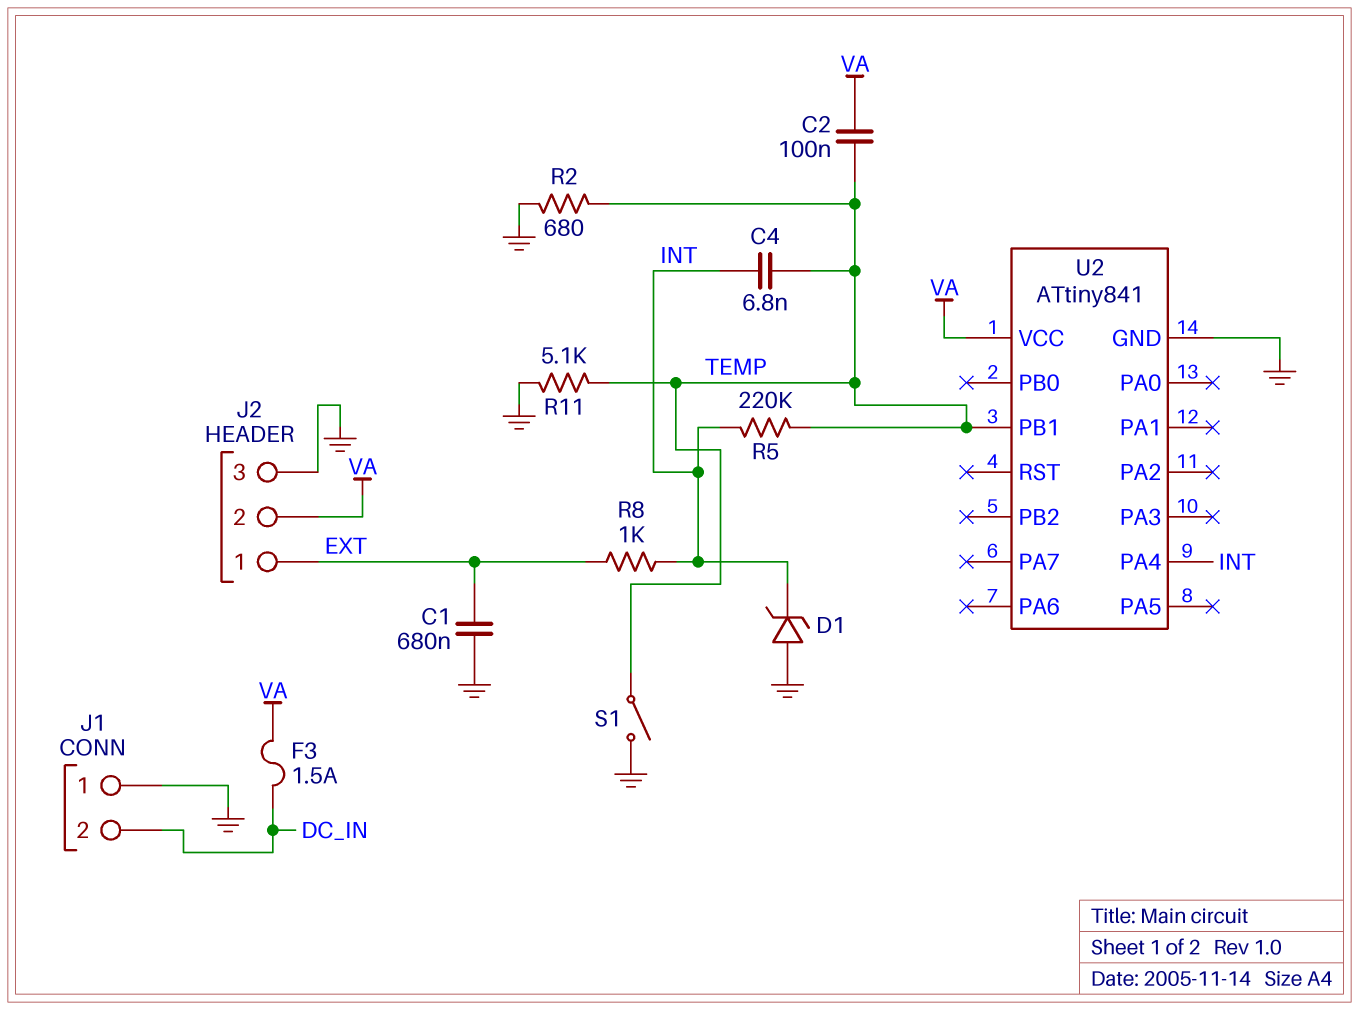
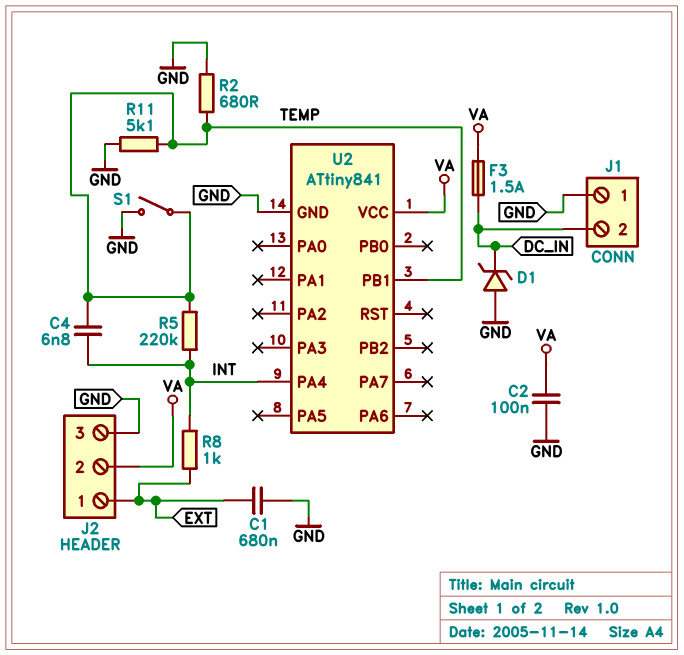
C2: 100nF (TEMP, VA) -> 100nF (GND, VA)
D1: zener (A GND, K INT) -> zener (A GND, K DC_IN)

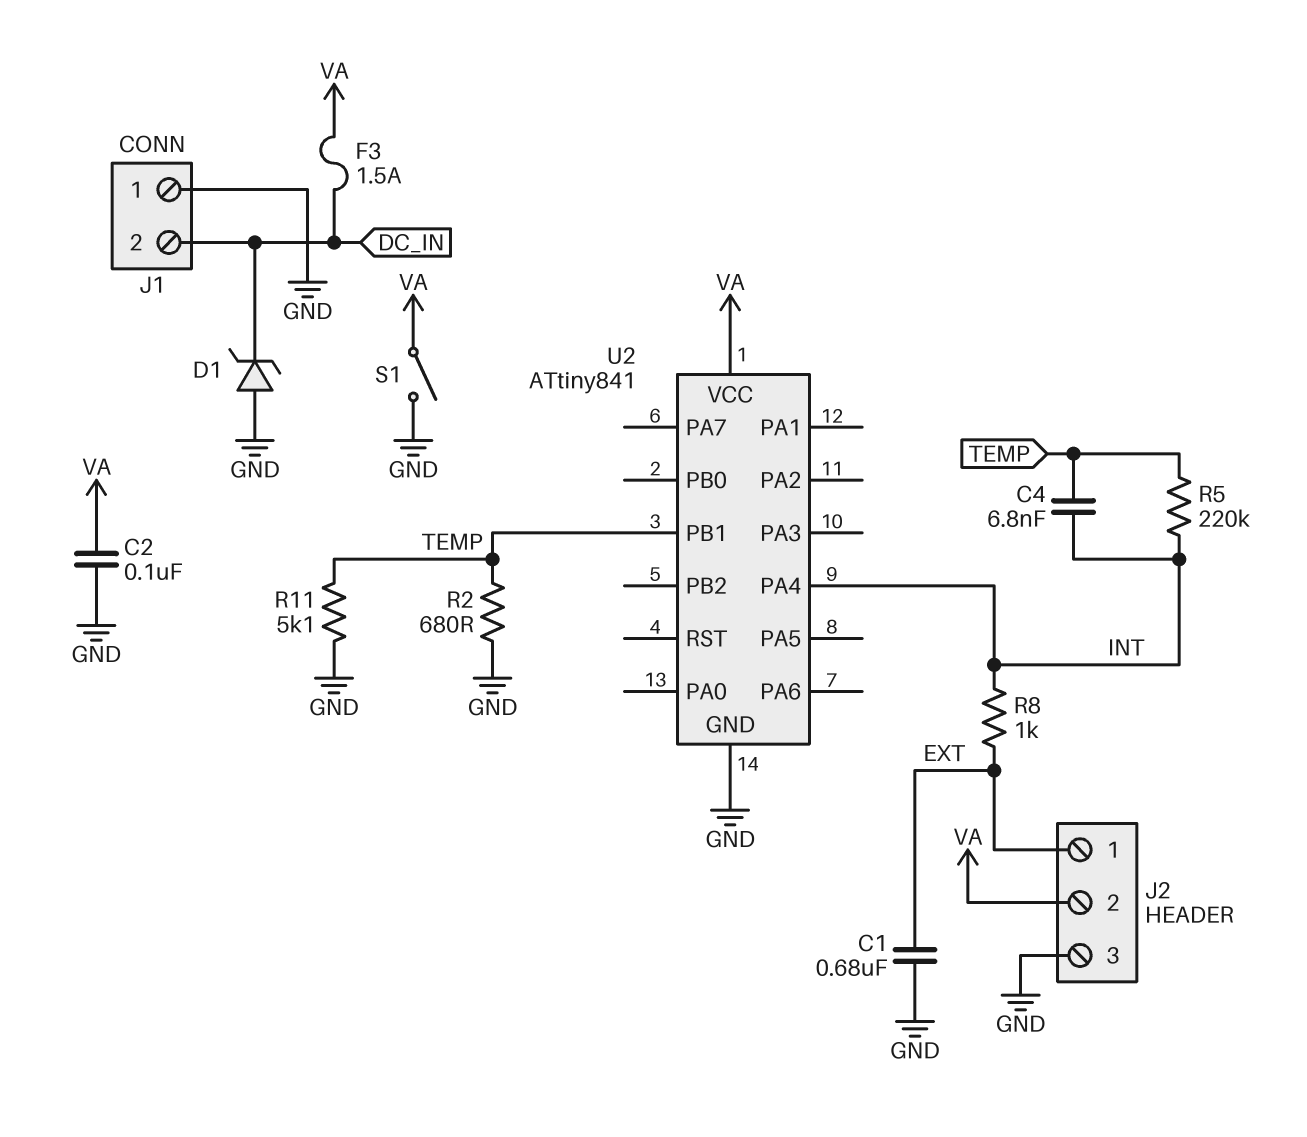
S1: switch (GND, TEMP) -> switch (GND, VA)

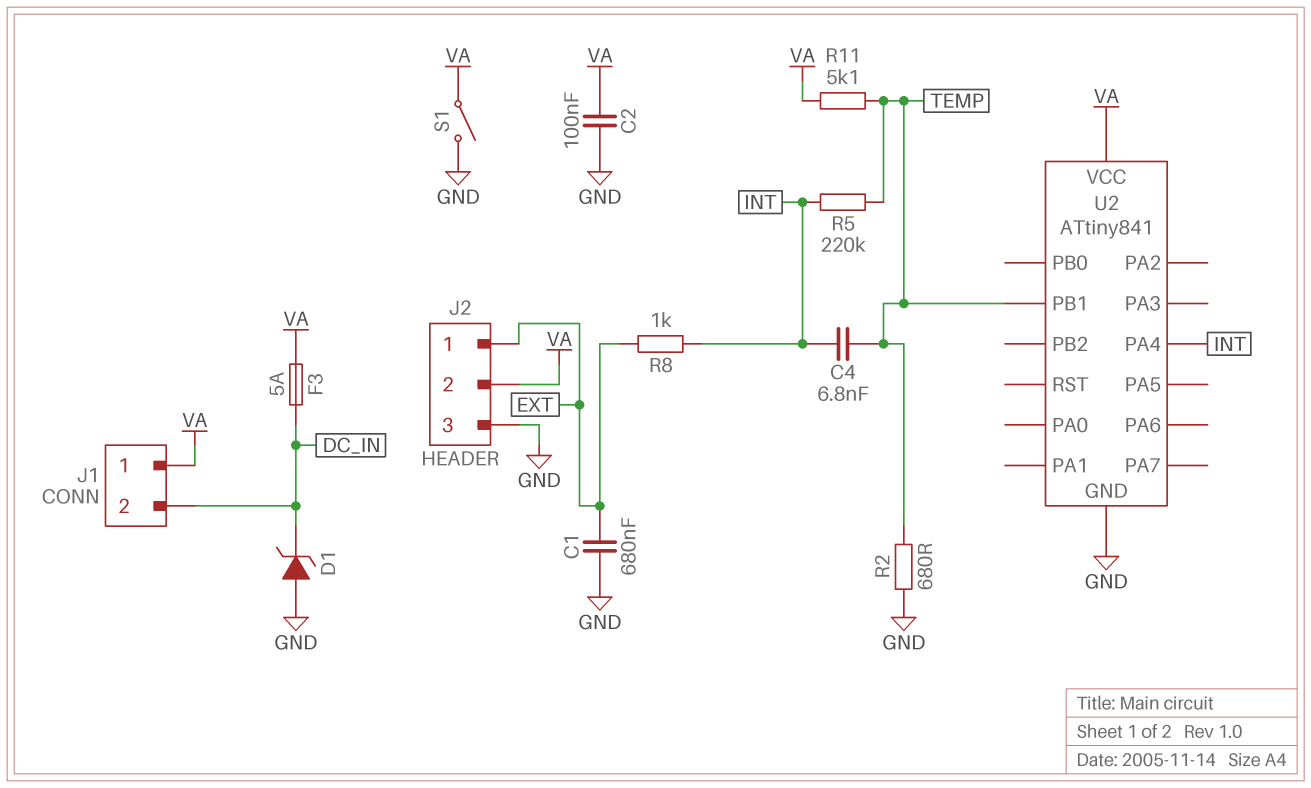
F3: 1.5A (DC_IN, VA) -> 5A (DC_IN, VA)
J1 pin 1: GND -> VA
R11: 5.1k (GND, TEMP) -> 5.1k (TEMP, VA)

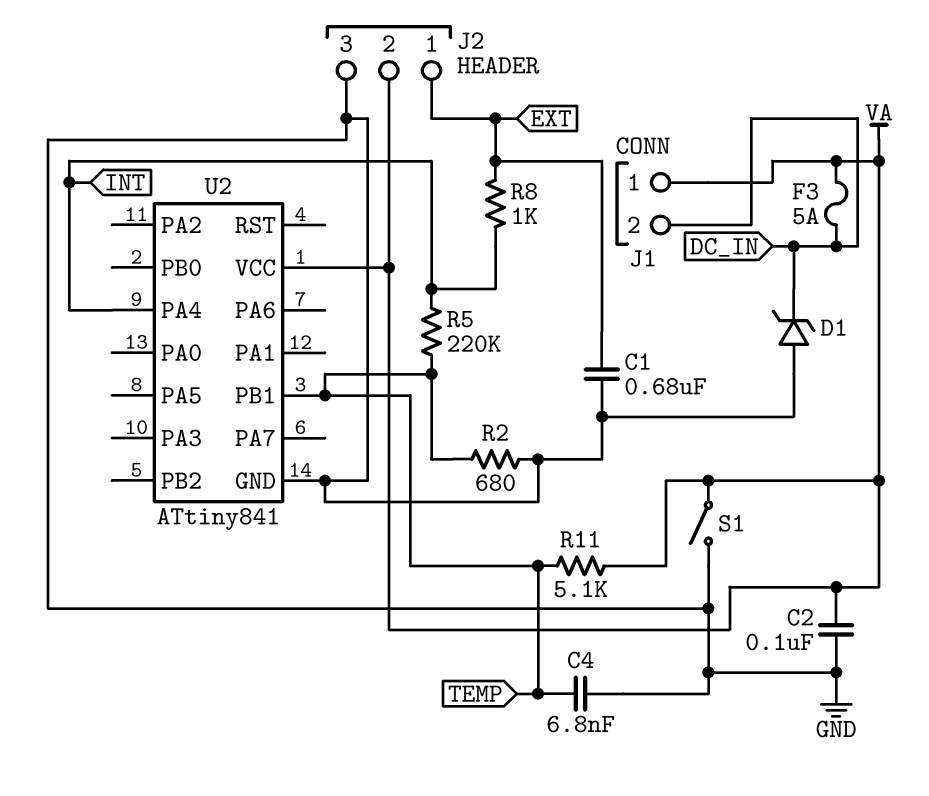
C4: 6.8nF (INT, TEMP) -> 6.8nF (GND, TEMP)

